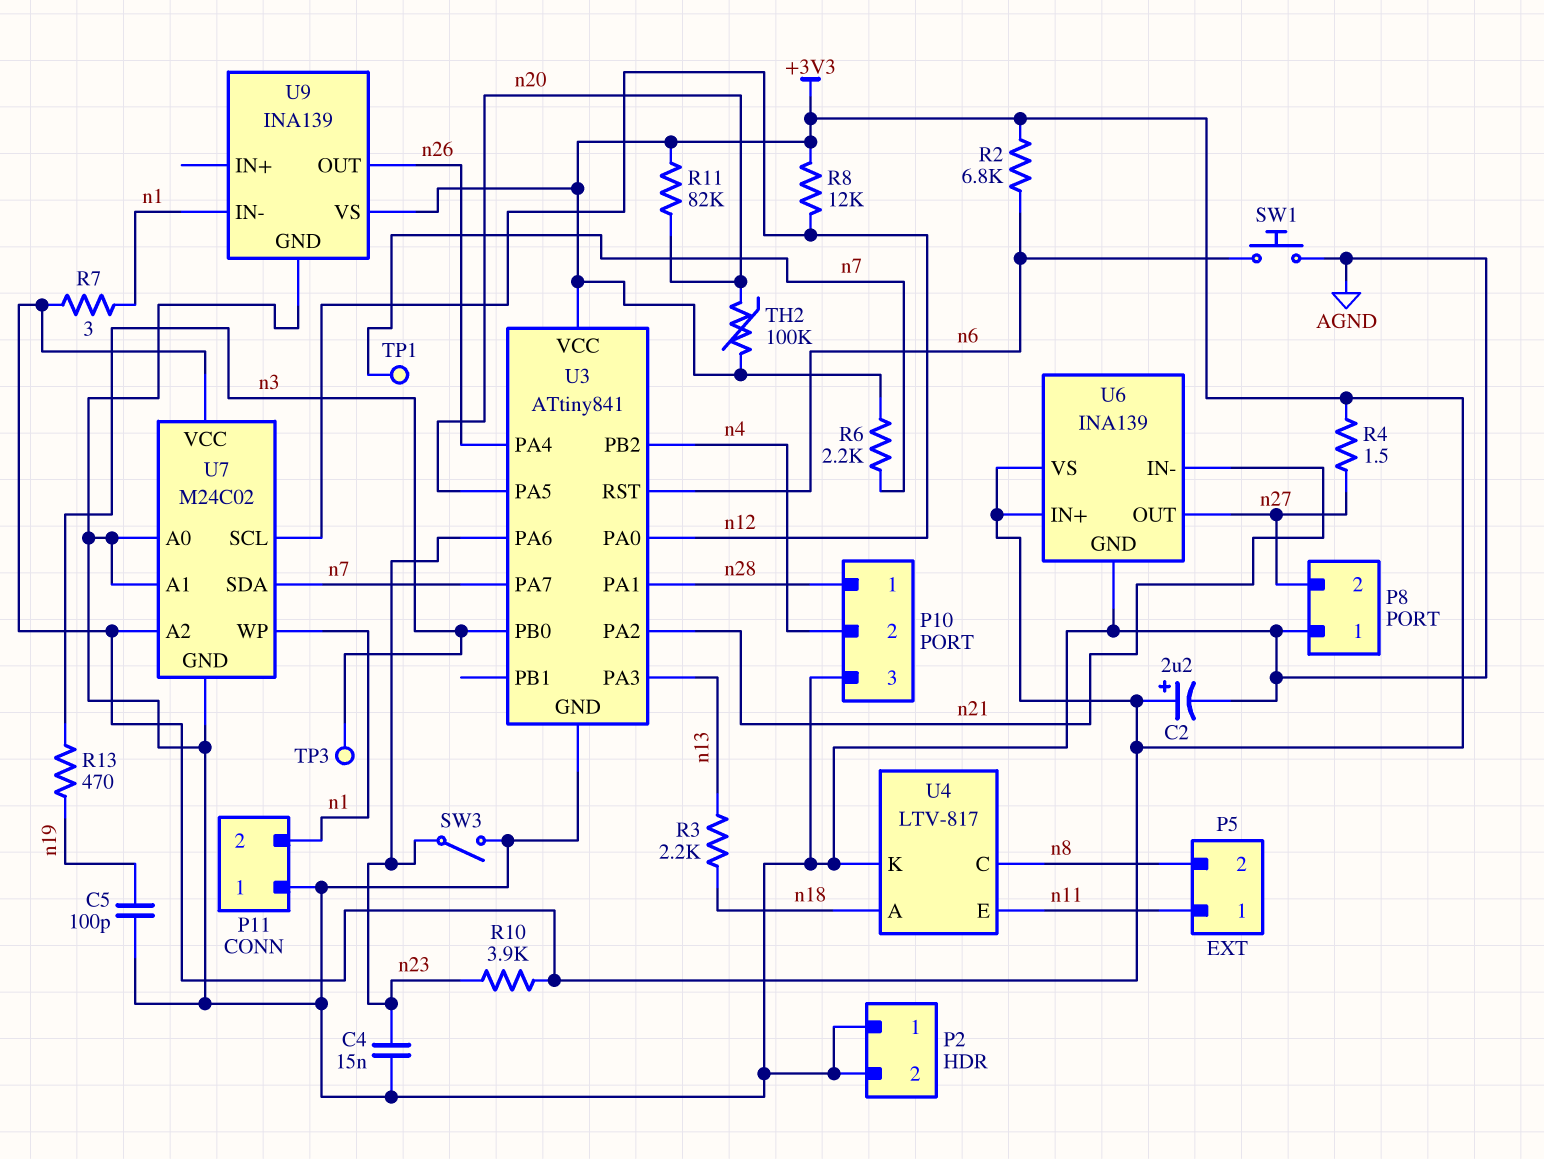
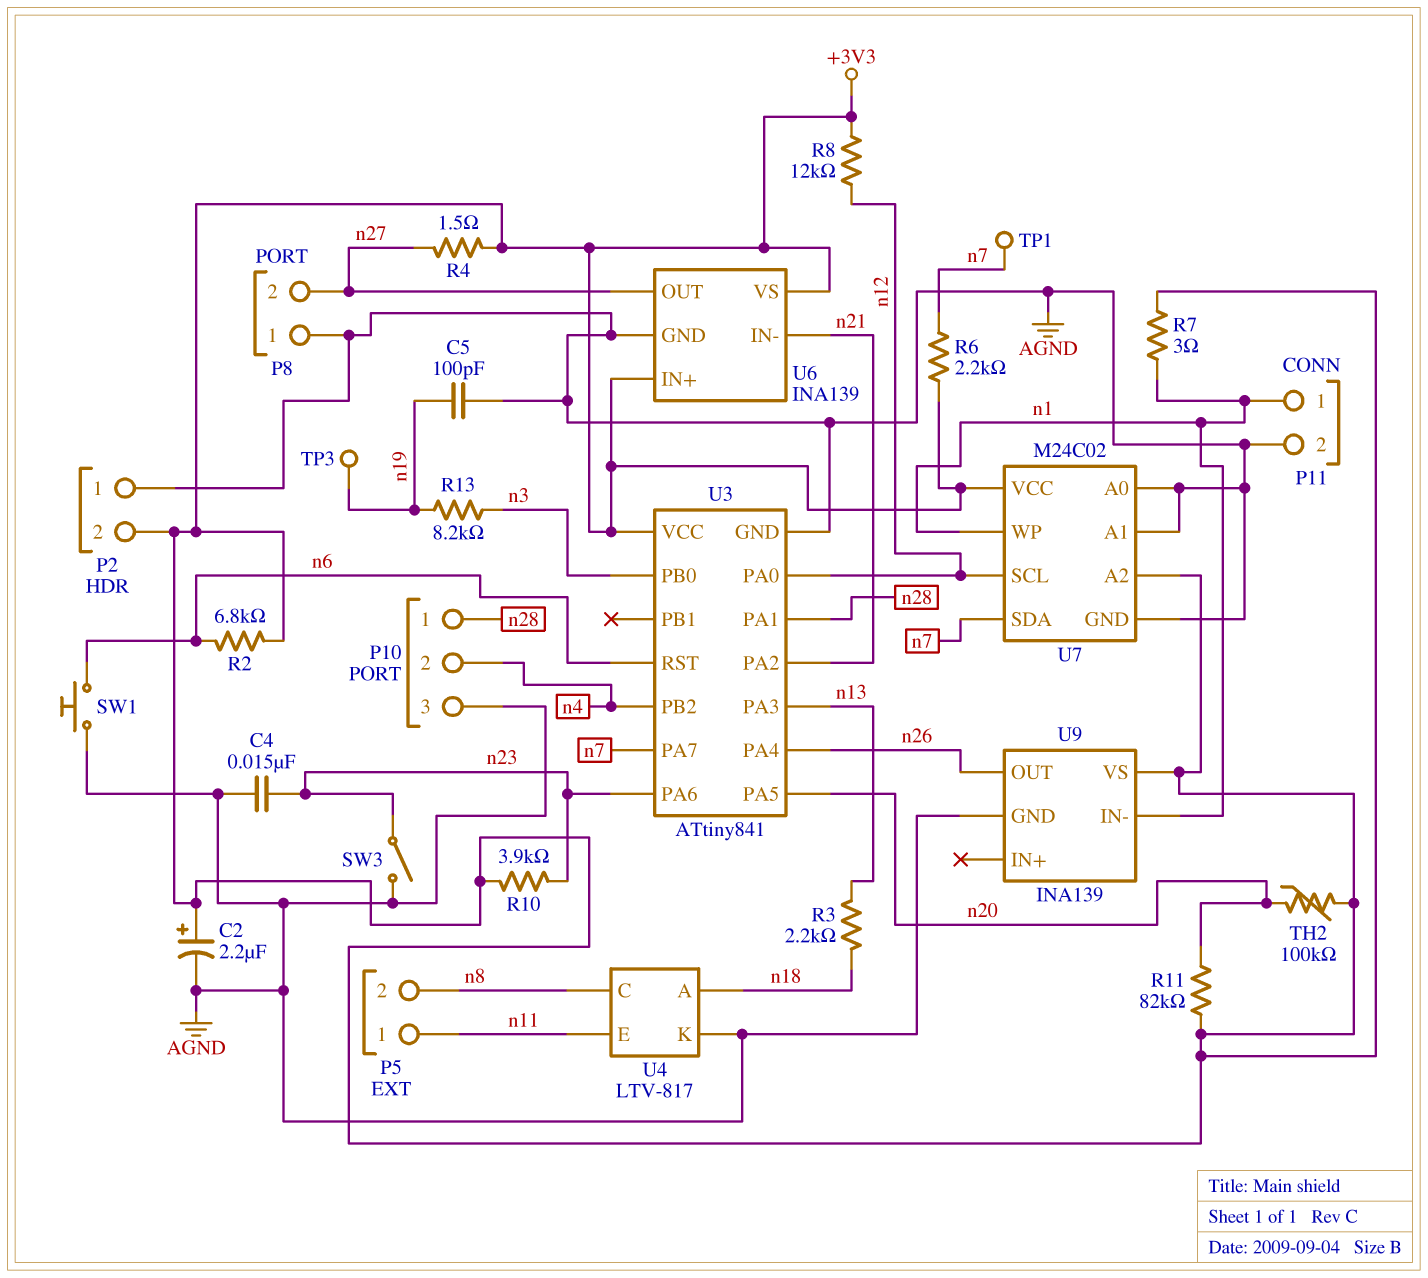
P2 pin 2: AGND -> +3V3
P11 pin 1: AGND -> n1
P11 pin 2: n1 -> AGND
R13: 470 (n3, n19) -> 8.2k (n3, n19)
TP3: test point (n3) -> test point (n19)

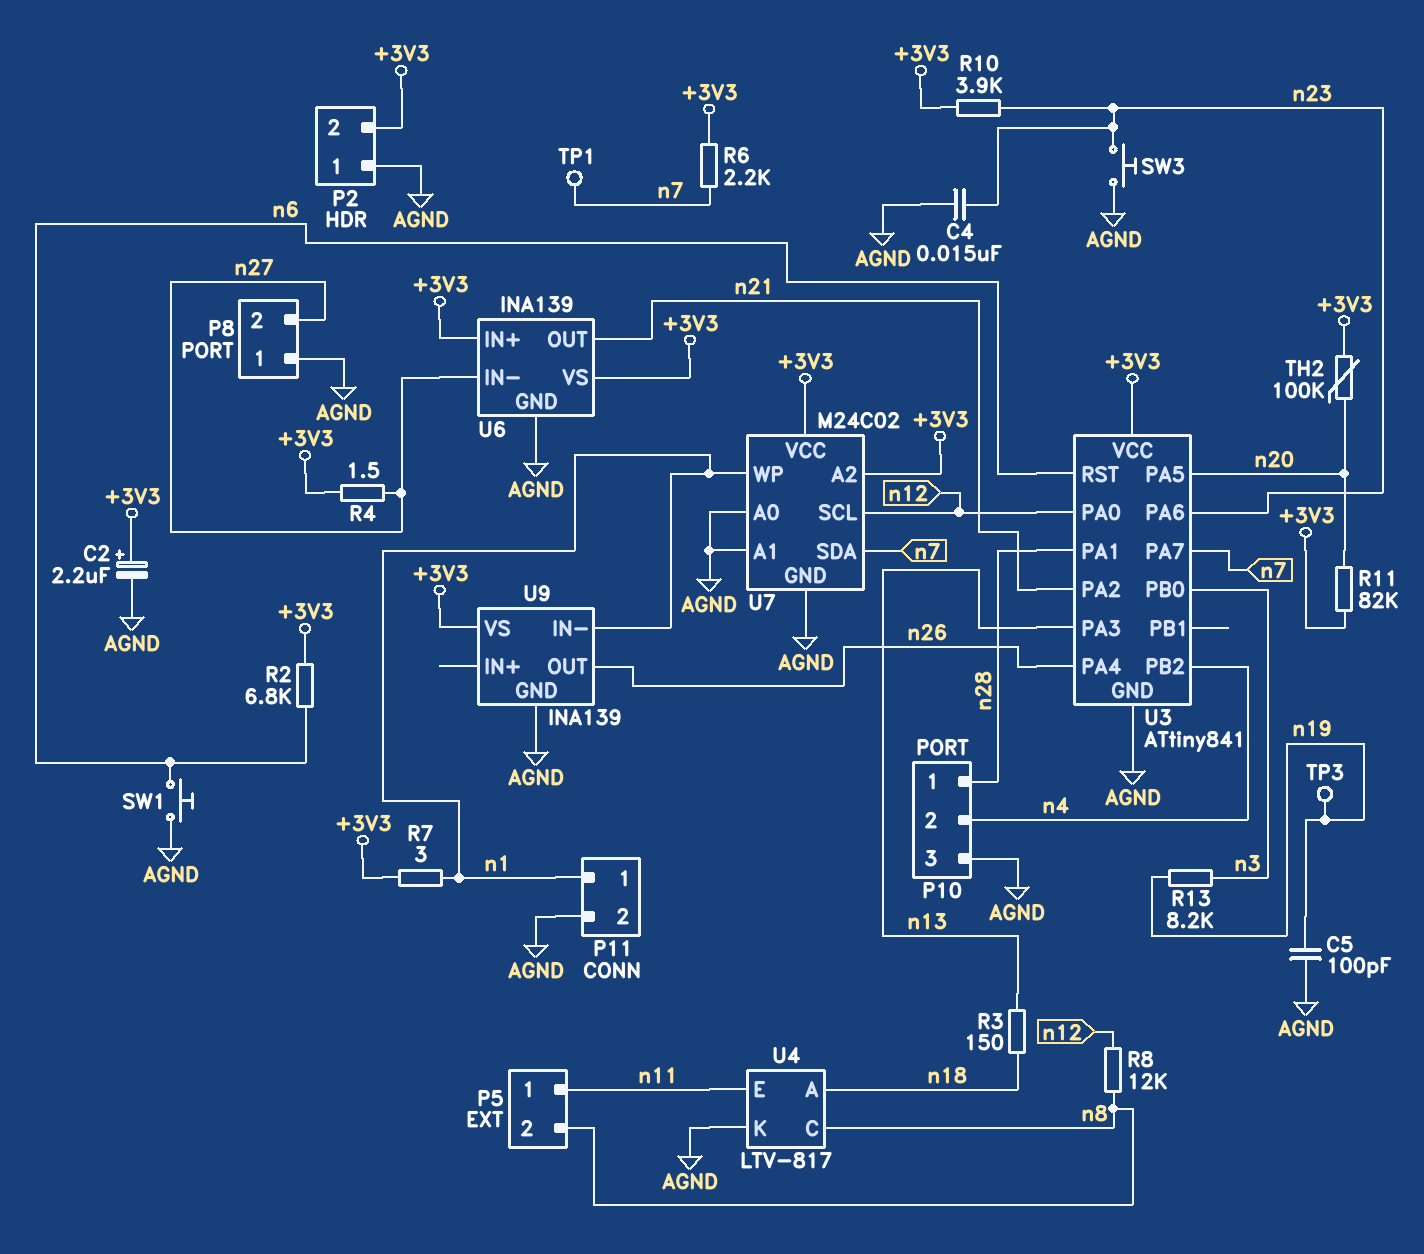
R3: 2.2k (n13, n18) -> 150 (n13, n18)
R8: 12k (+3V3, n12) -> 12k (n8, n12)
SW3: switch (AGND, n23) -> button (AGND, n23)
U6 pin IN-: n21 -> n27
U6 pin OUT: n27 -> n21

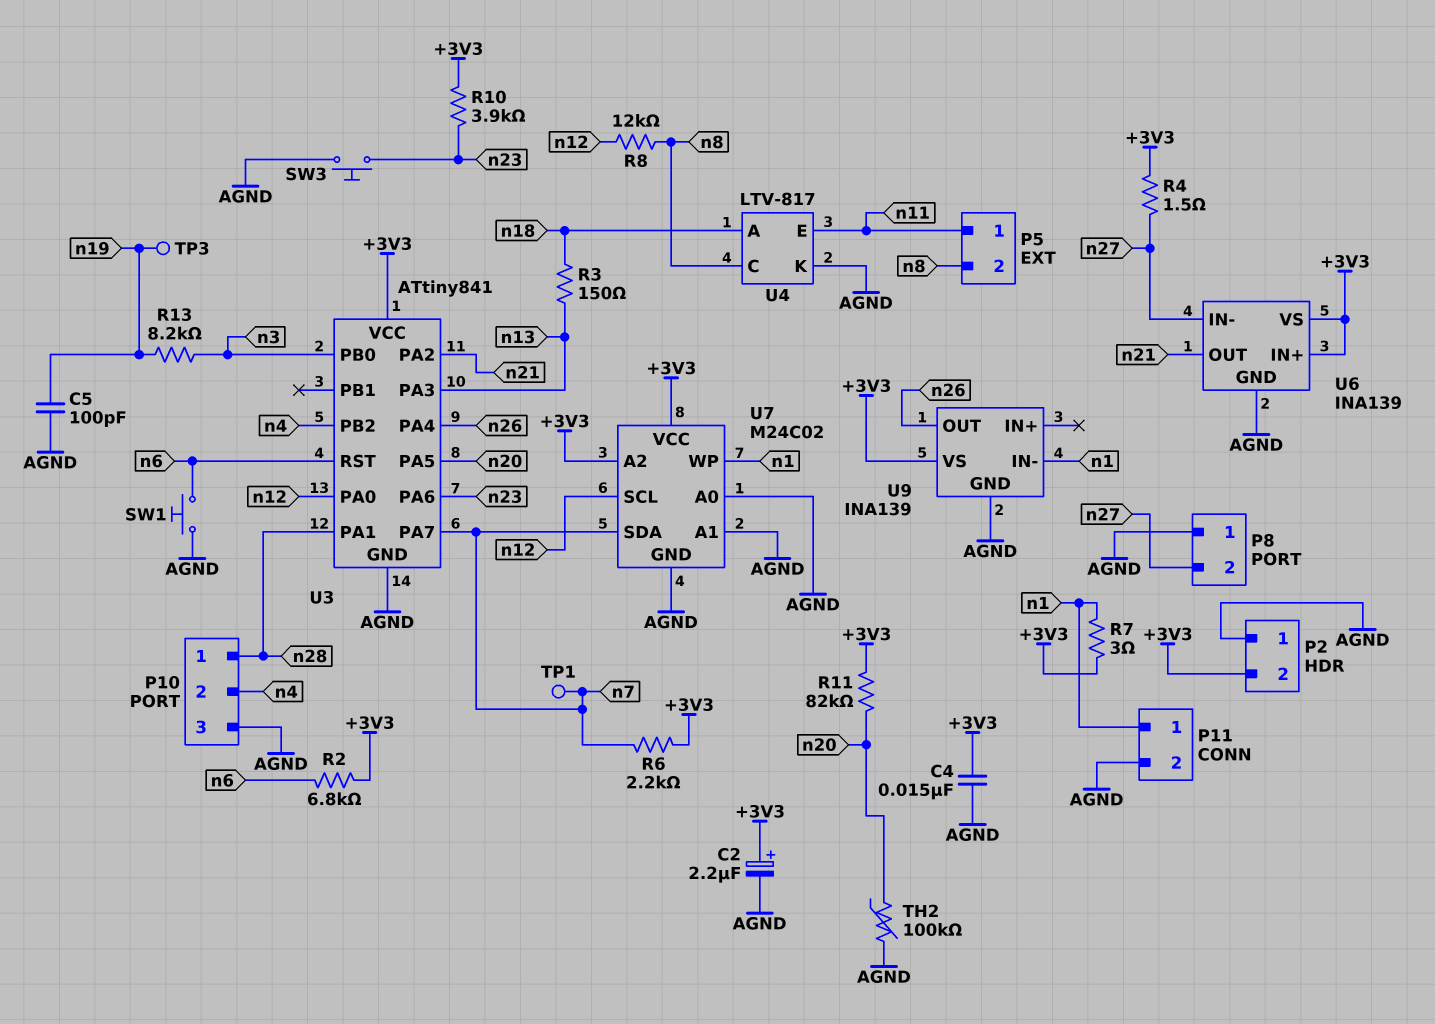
C4: 15nF (AGND, n23) -> 15nF (+3V3, AGND)
TH2: 100k (+3V3, n20) -> 100k (AGND, n20)

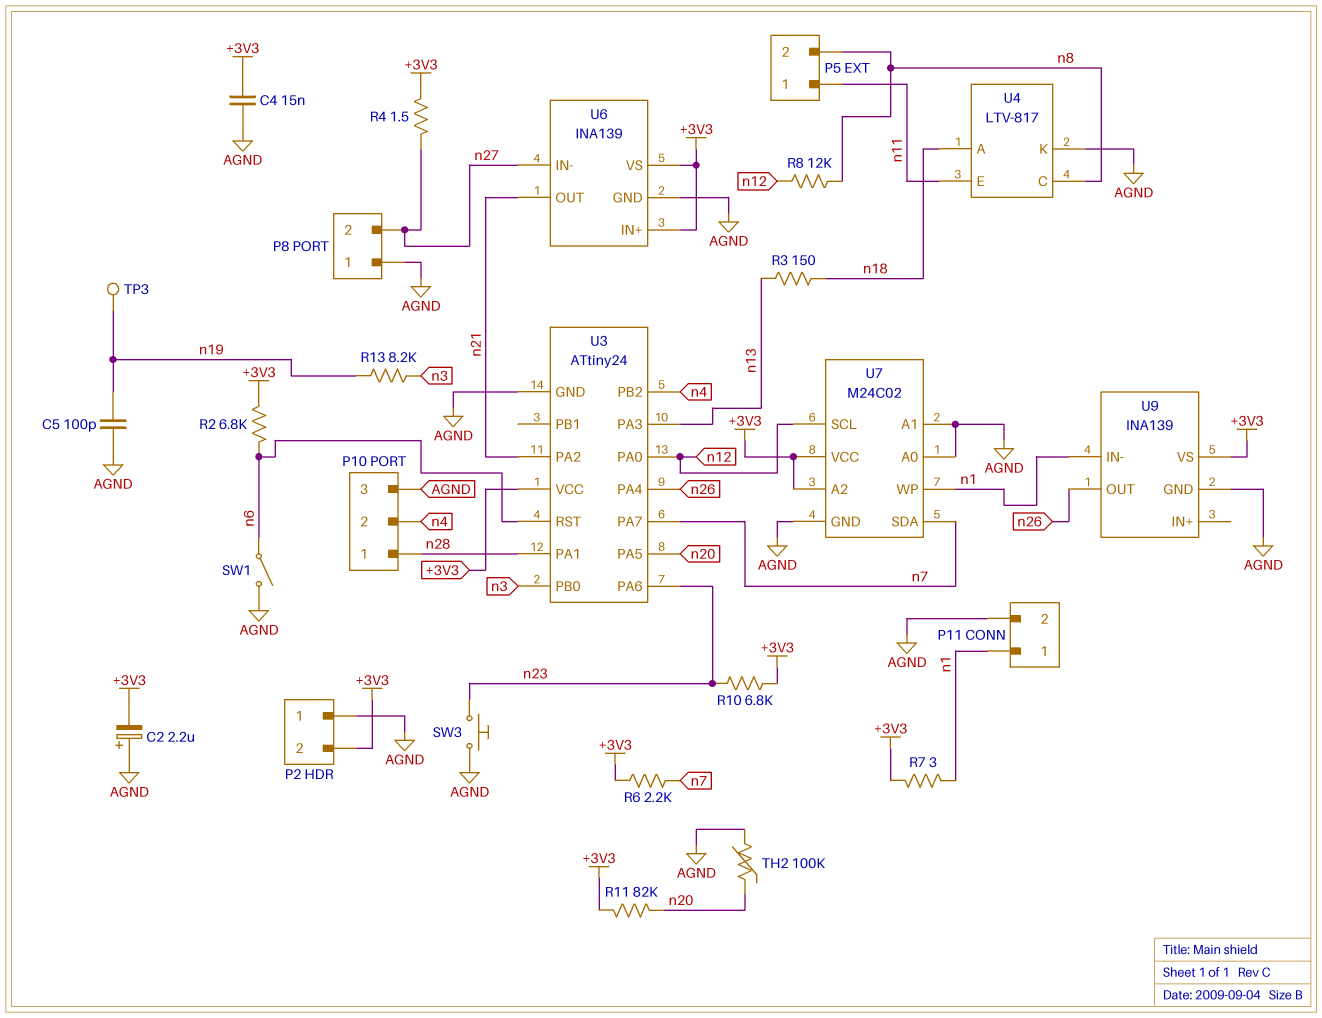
C2: 2.2uF (plus +3V3, minus AGND) -> 2.2uF (plus AGND, minus +3V3)
R10: 3.9k (+3V3, n23) -> 6.8k (+3V3, n23)
SW1: button (AGND, n6) -> switch (AGND, n6)
TP1: test point (n7) -> none
U3: ATtiny841 -> ATtiny24

